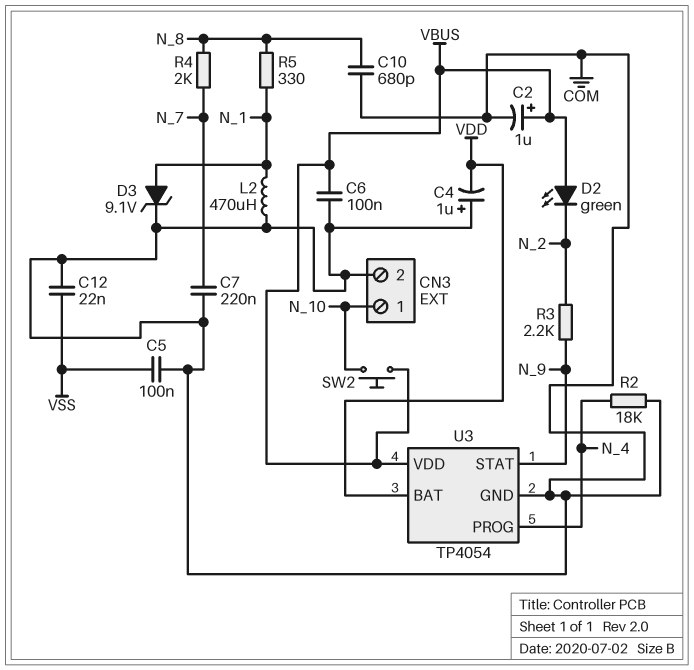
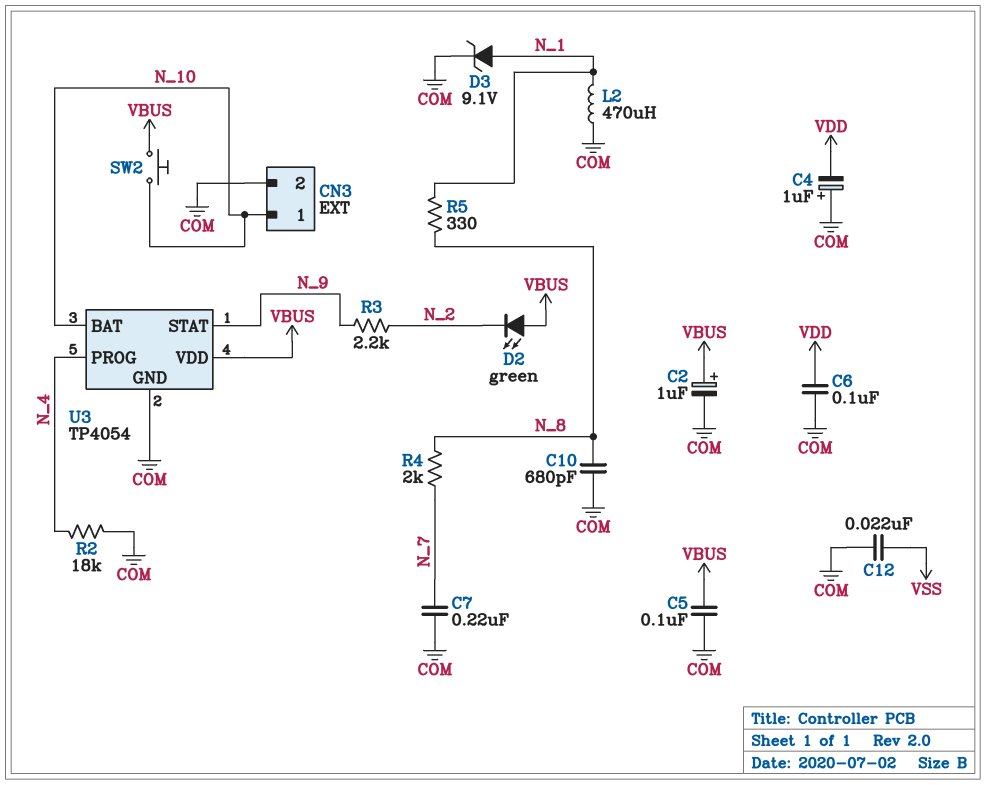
C5: 100nF (COM, VSS) -> 100nF (COM, VBUS)
C6: 100nF (COM, VBUS) -> 100nF (COM, VDD)
U3 pin BAT: VDD -> N_10

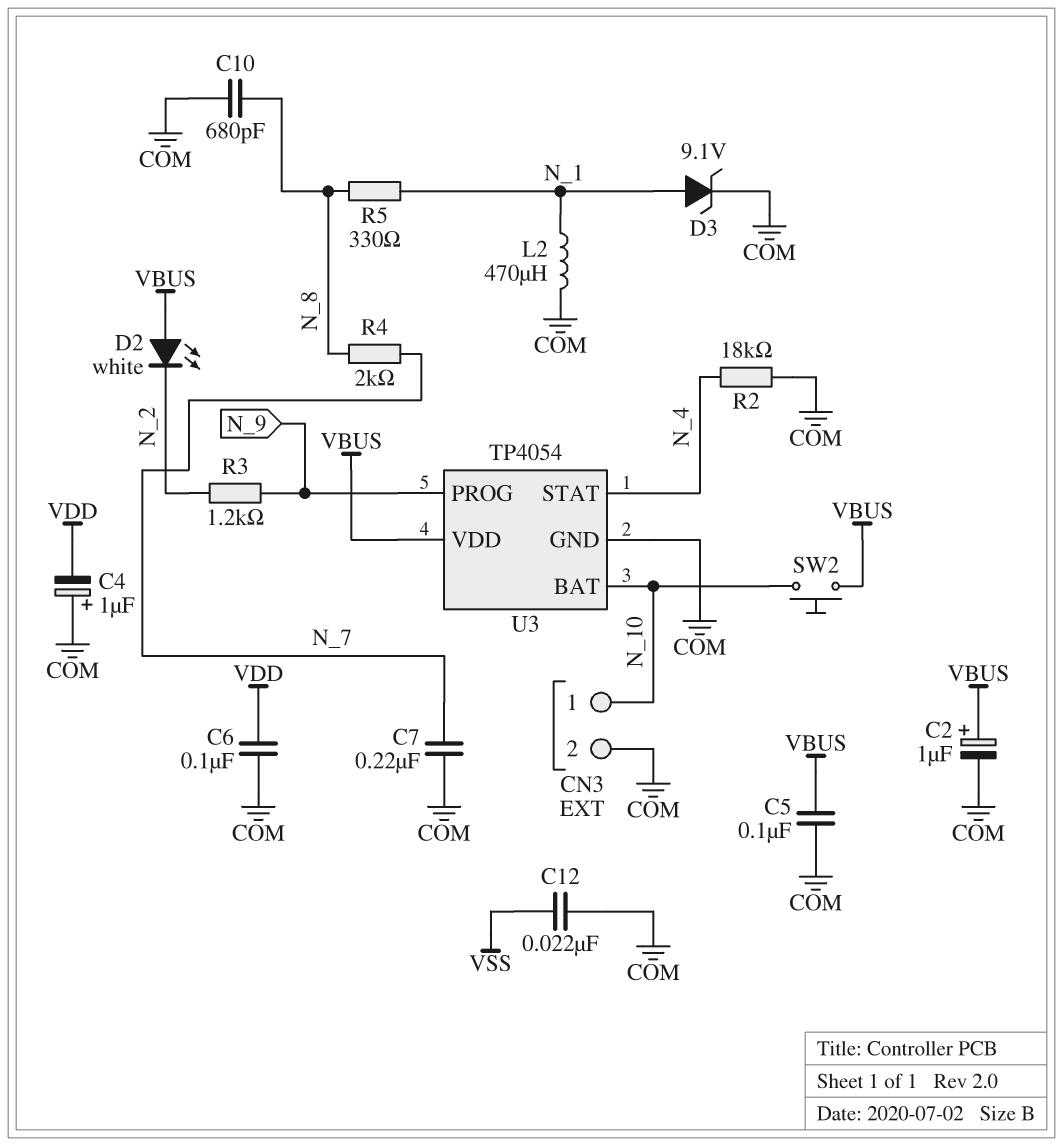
D2: LED green (A VBUS, K N_2) -> LED white (A VBUS, K N_2)
R3: 2.2k (N_2, N_9) -> 1.2k (N_2, N_9)
U3 pin PROG: N_4 -> N_9
U3 pin STAT: N_9 -> N_4

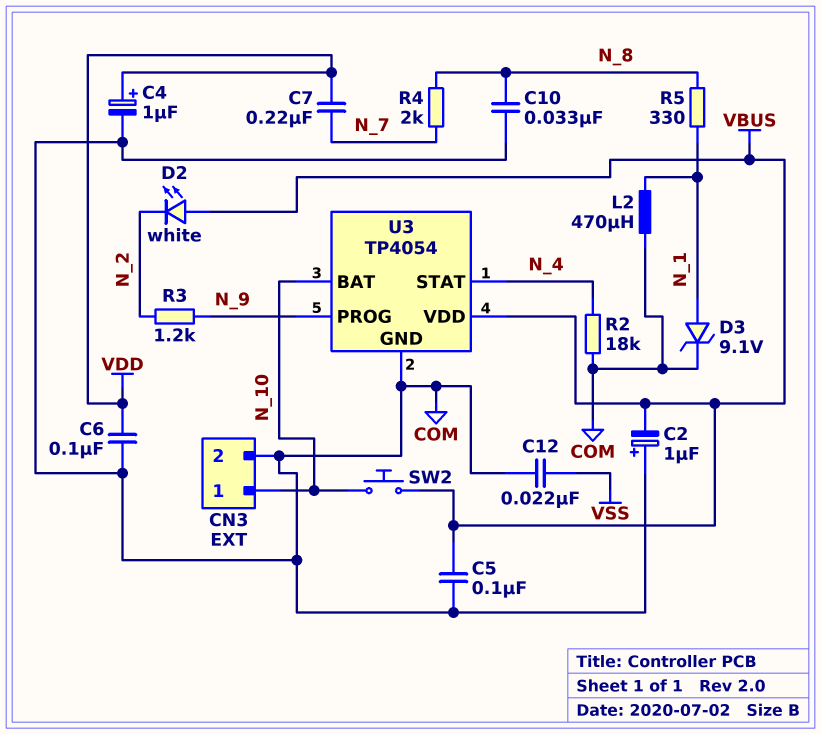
C2: 1uF (plus VBUS, minus COM) -> 1uF (plus COM, minus VBUS)
C4: 1uF (plus COM, minus VDD) -> 1uF (plus VDD, minus COM)
C7: 220nF (COM, N_7) -> 220nF (N_7, VDD)
C10: 680pF (COM, N_8) -> 33nF (COM, N_8)

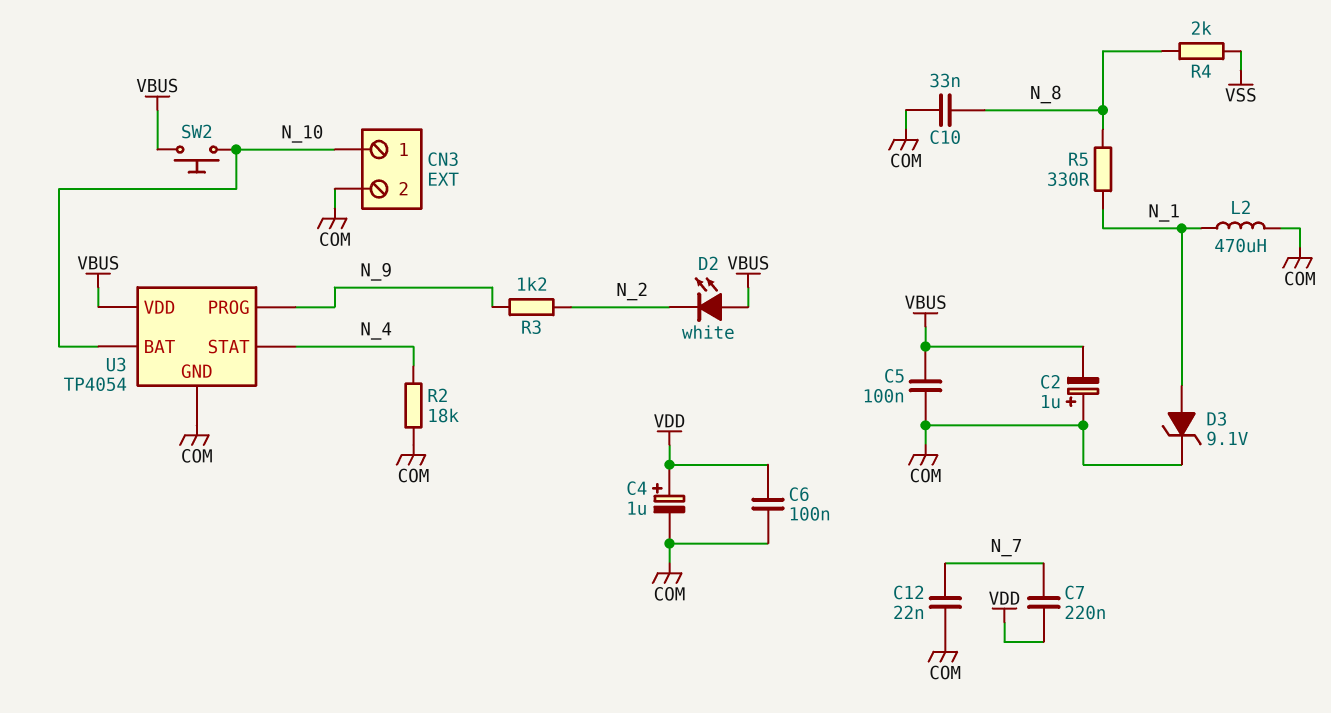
C12: 22nF (COM, VSS) -> 22nF (COM, N_7)
R4: 2k (N_7, N_8) -> 2k (N_8, VSS)

